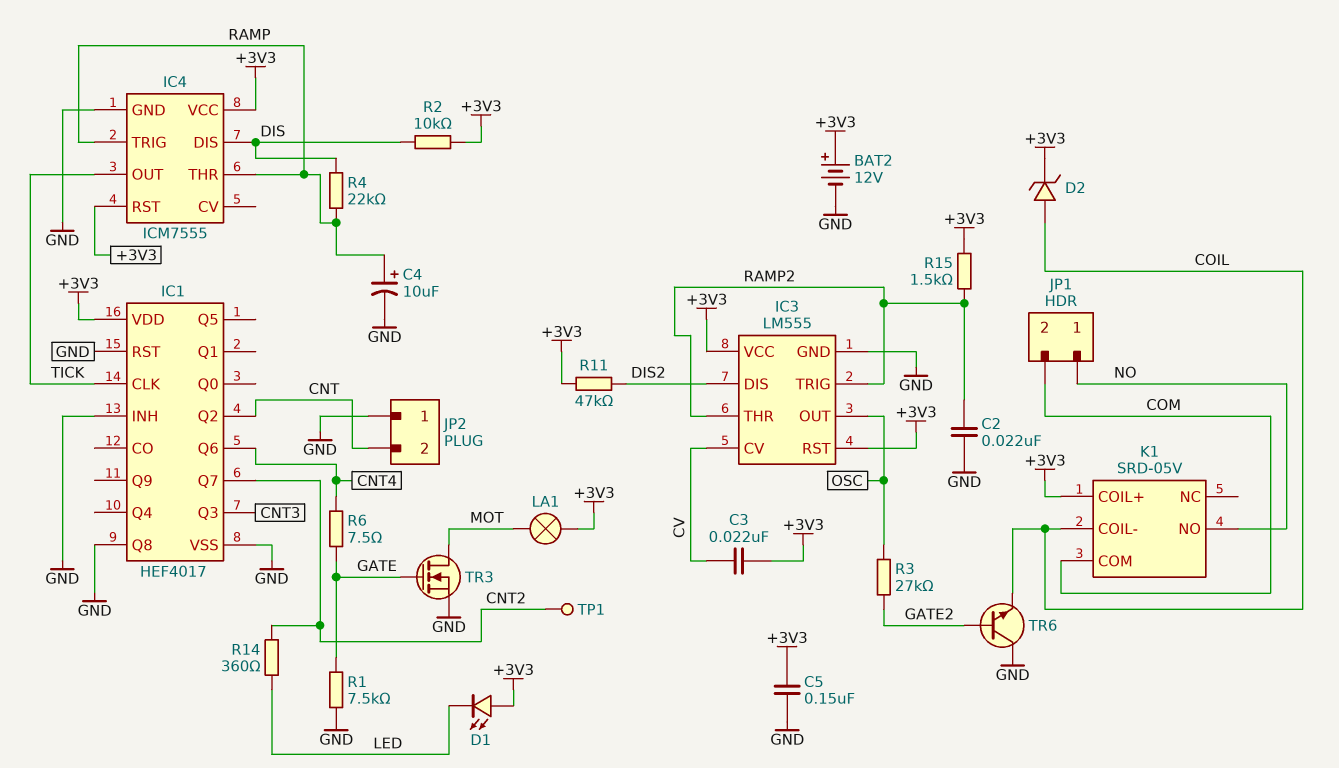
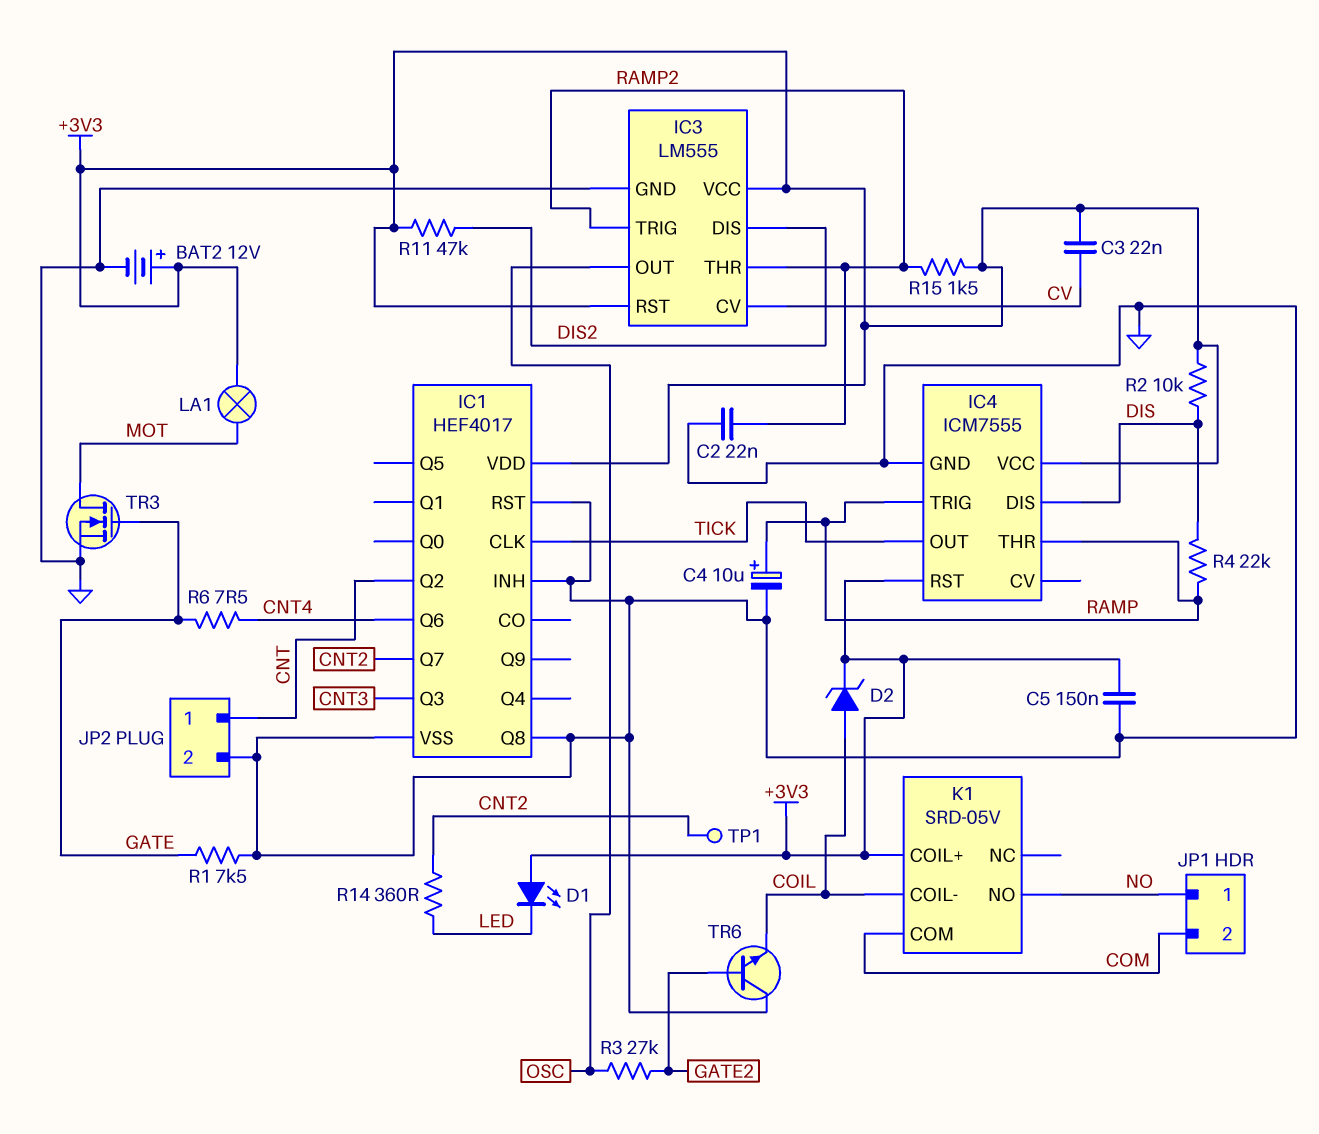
JP2 pin 1: GND -> CNT
JP2 pin 2: CNT -> GND

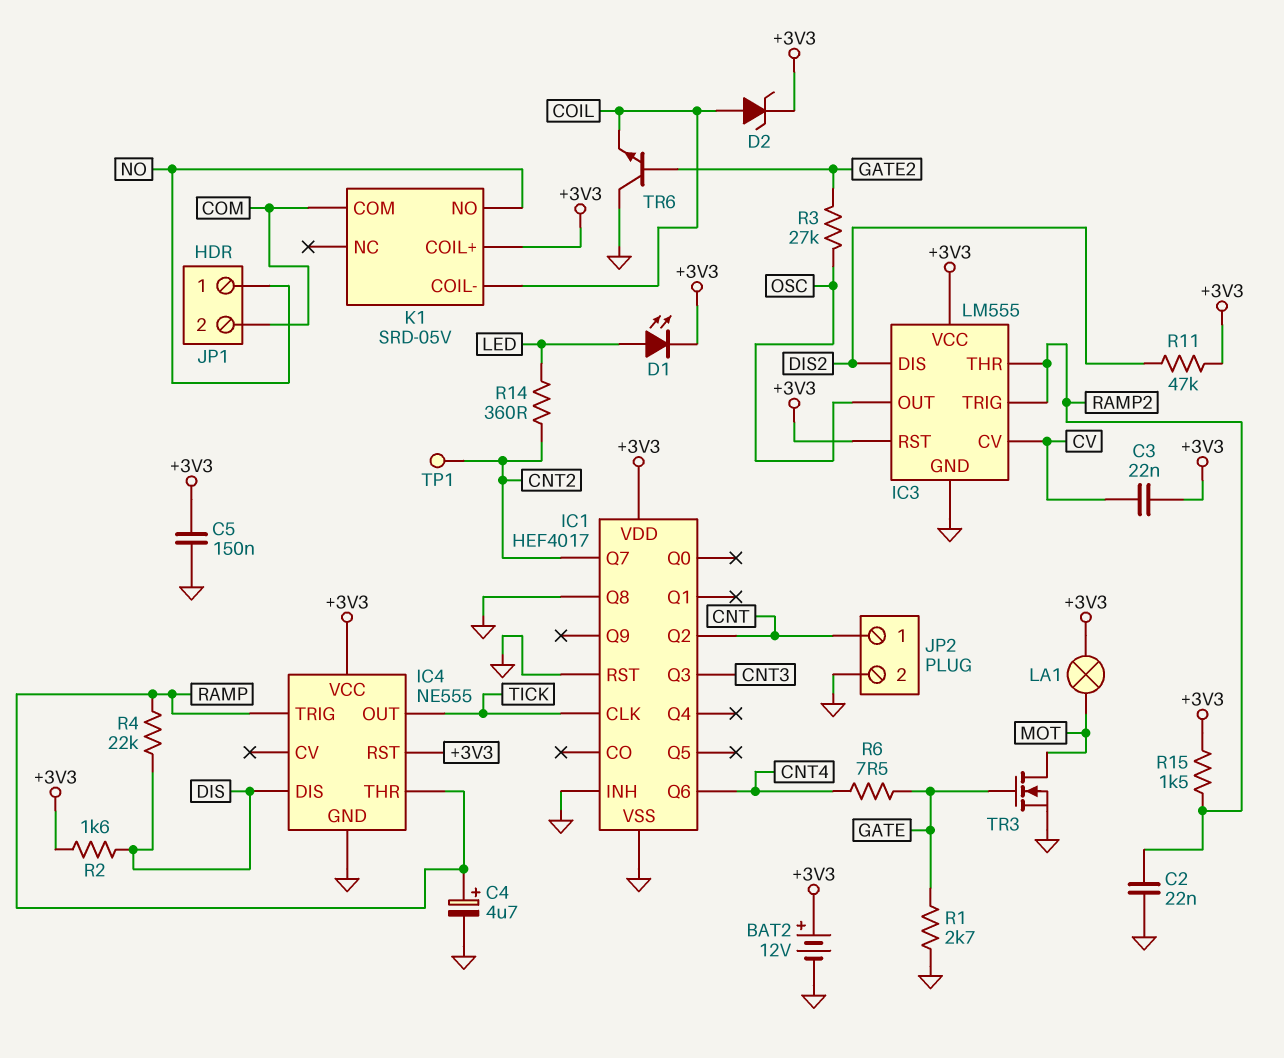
C4: 10uF (plus RAMP, minus GND) -> 4.7uF (plus RAMP, minus GND)
D1: LED (A +3V3, K LED) -> LED (A LED, K +3V3)
IC4: ICM7555 -> NE555
R1: 7.5k (GATE, GND) -> 2.7k (GATE, GND)
R2: 10k (+3V3, DIS) -> 1.6k (+3V3, DIS)

